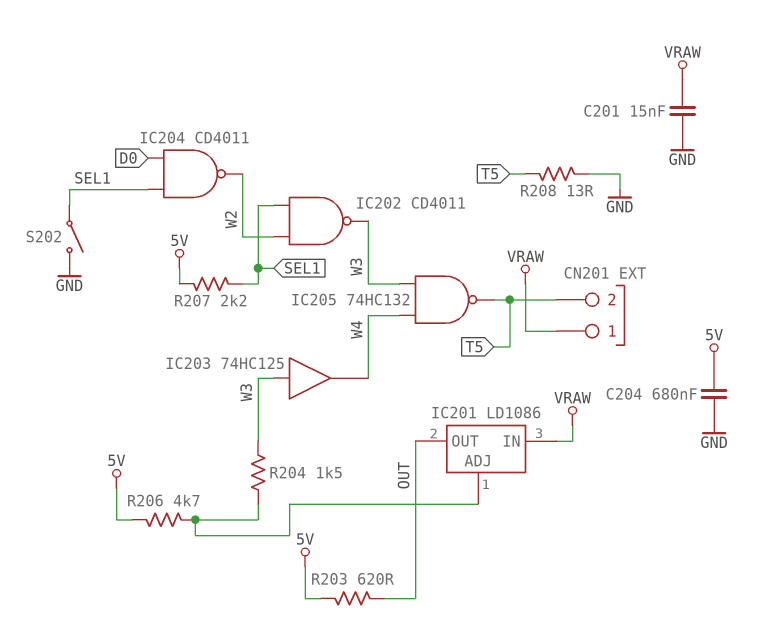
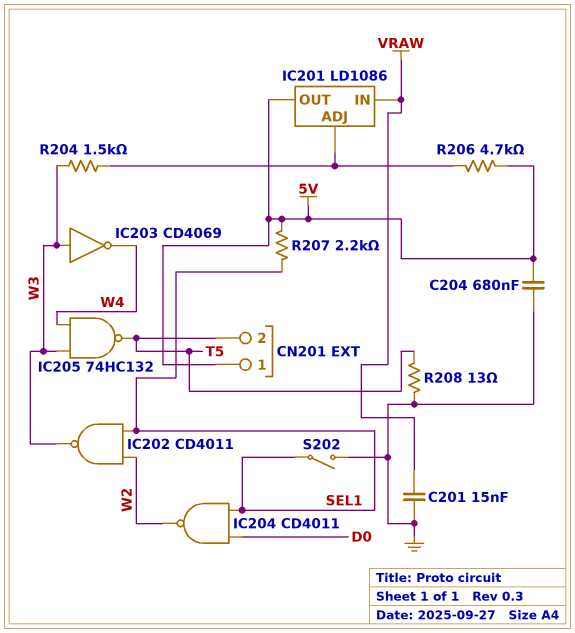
CN201 pin 1: VRAW -> 5V
IC201 pin OUT: OUT -> 5V
IC203: buffer 74HC125 (in W3, out W4) -> NOT CD4069 (in W3, out W4)
R203: 620 (5V, OUT) -> none

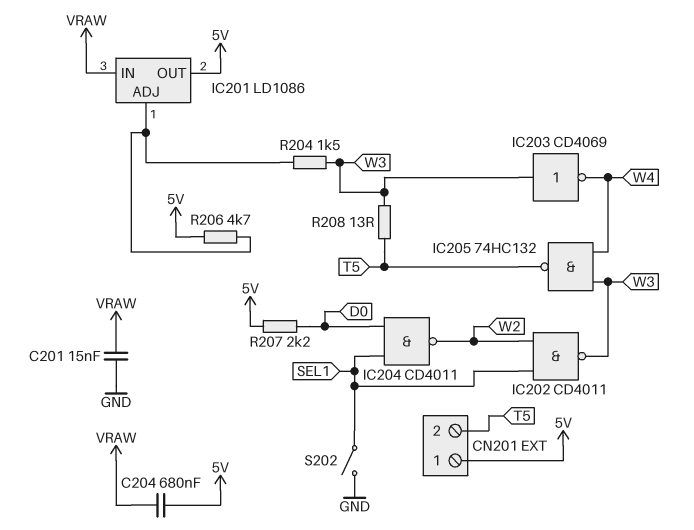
C204: 680nF (5V, GND) -> 680nF (5V, VRAW)
R207: 2.2k (5V, SEL1) -> 2.2k (5V, D0)
R208: 13 (GND, T5) -> 13 (T5, W3)

